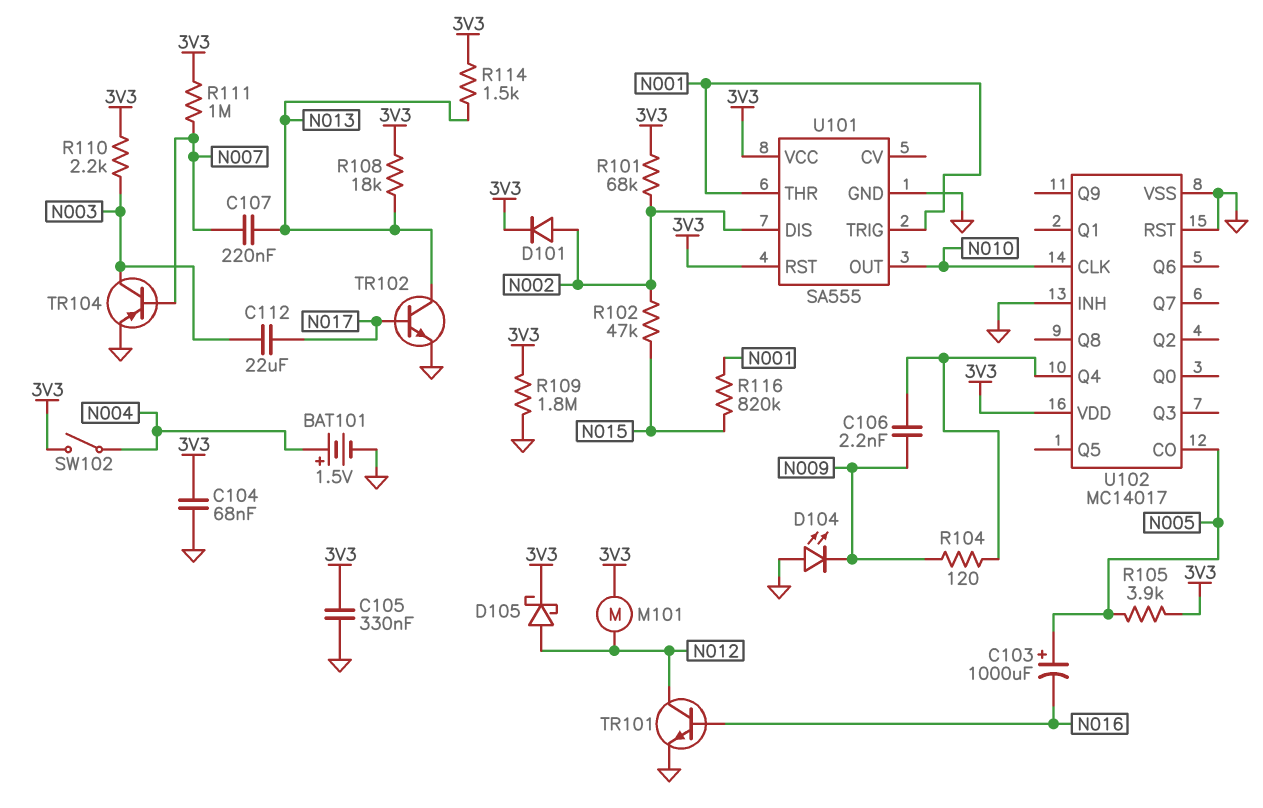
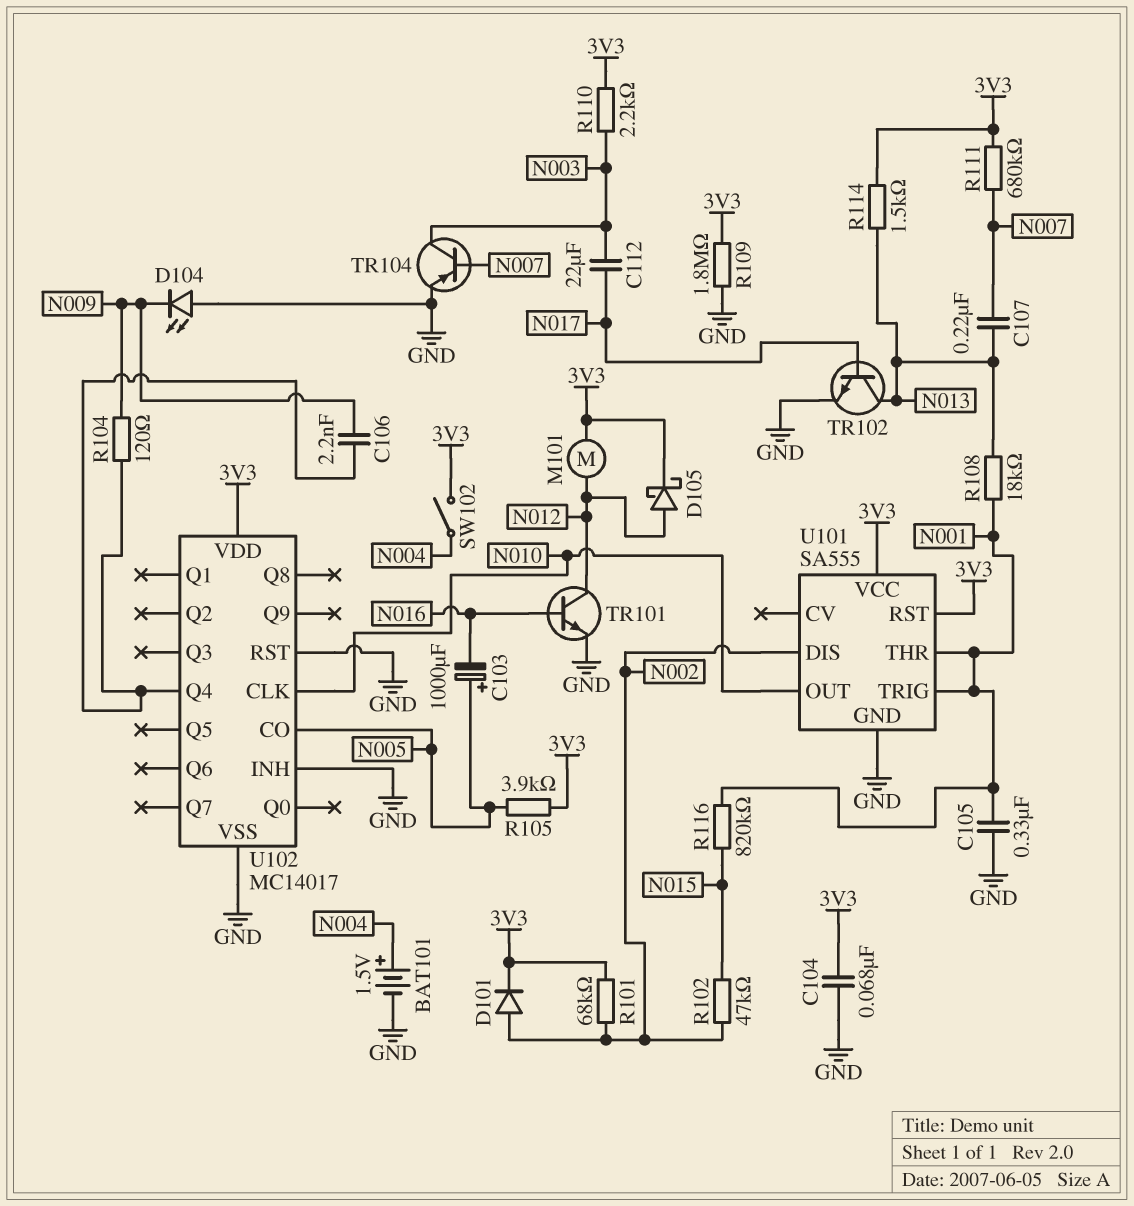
C105: 330nF (3V3, GND) -> 330nF (GND, N001)
R108: 18k (3V3, N013) -> 18k (N001, N013)
R111: 1M (3V3, N007) -> 680k (3V3, N007)

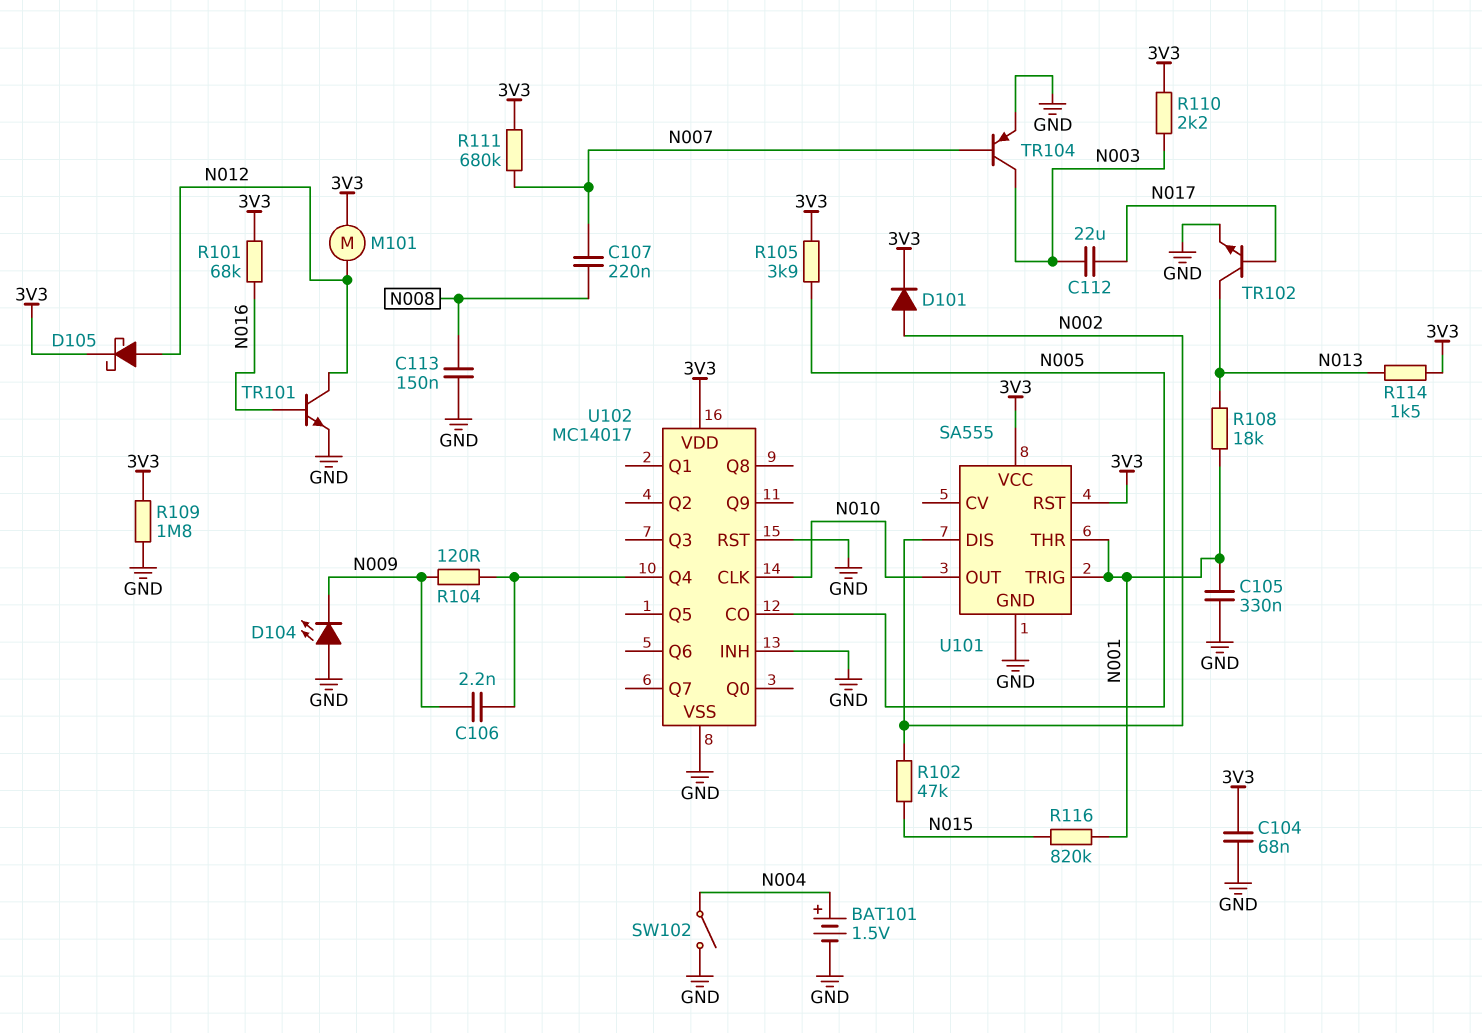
C103: 1000uF (plus N005, minus N016) -> none
C107: 220nF (N007, N013) -> 220nF (N007, N008)
C113: none -> 150nF (GND, N008)
R101: 68k (3V3, N002) -> 68k (3V3, N016)
SW102: switch (3V3, N004) -> switch (GND, N004)

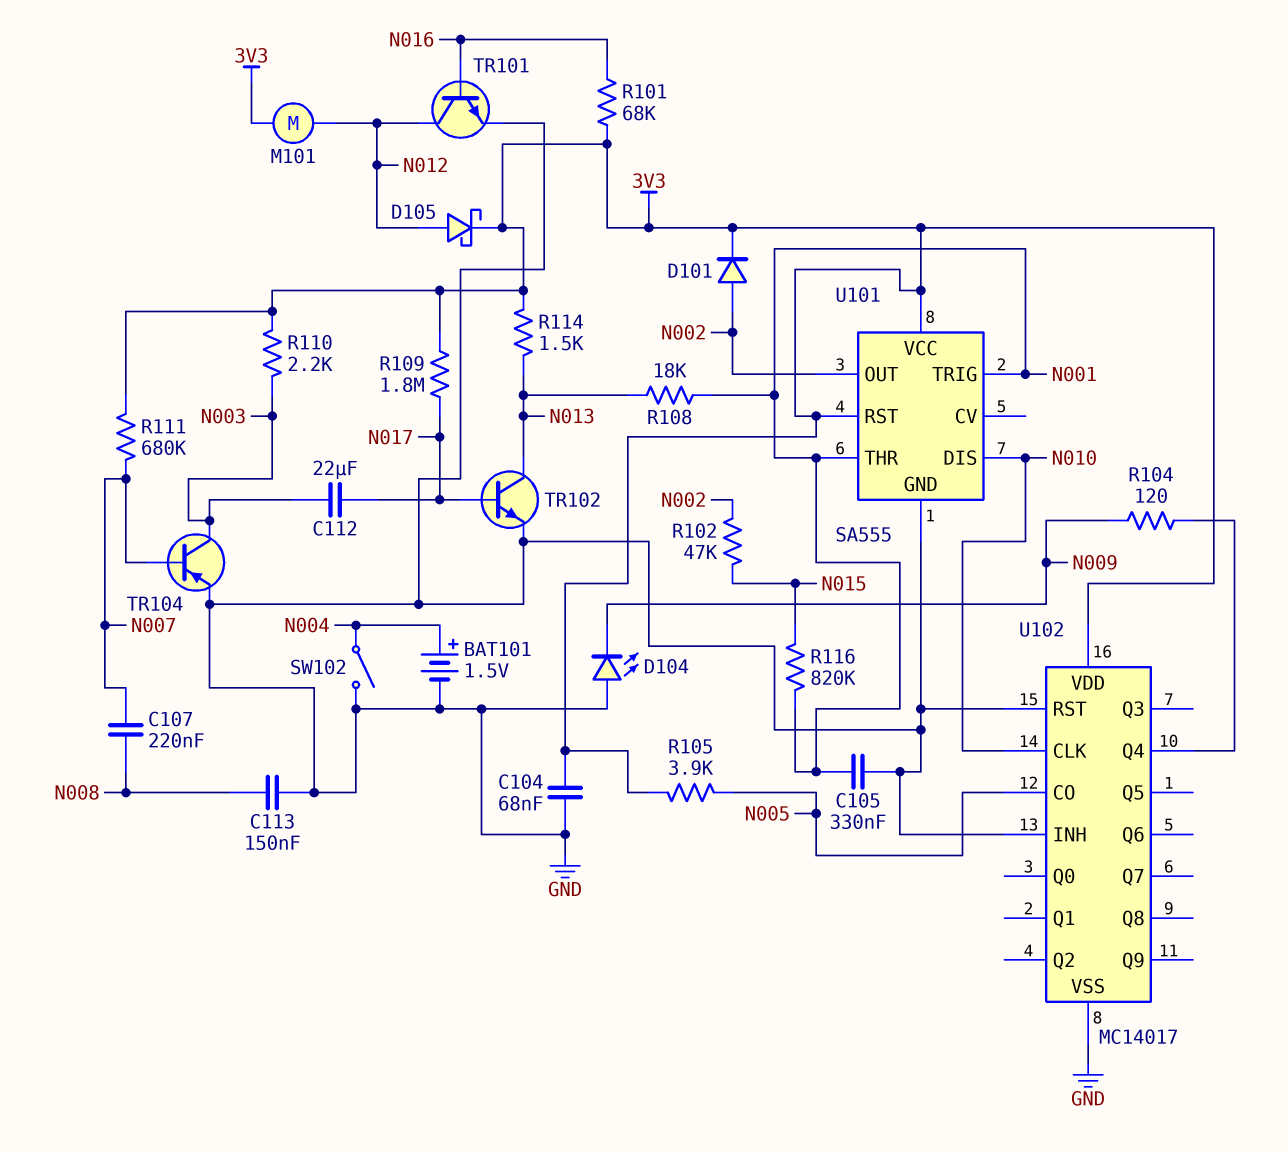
C106: 2.2nF (N009, U102/Q4) -> none
R109: 1.8M (3V3, GND) -> 1.8M (3V3, N017)
U101 pin DIS: N002 -> N010
U101 pin OUT: N010 -> N002

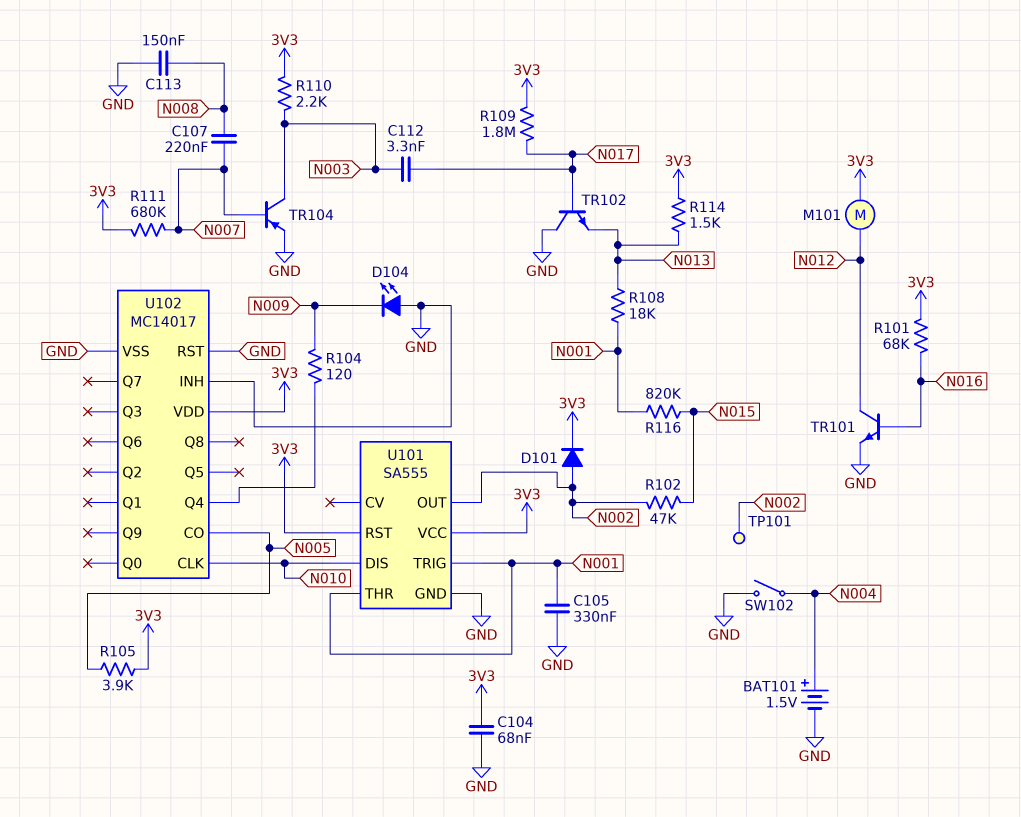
C112: 22uF (N003, N017) -> 3.3nF (N003, N017)
D105: schottky (A N012, K 3V3) -> none
TP101: none -> test point (N002)
TR102: NPN (B N017, C N013, E GND) -> NPN (B N017, C GND, E N013)

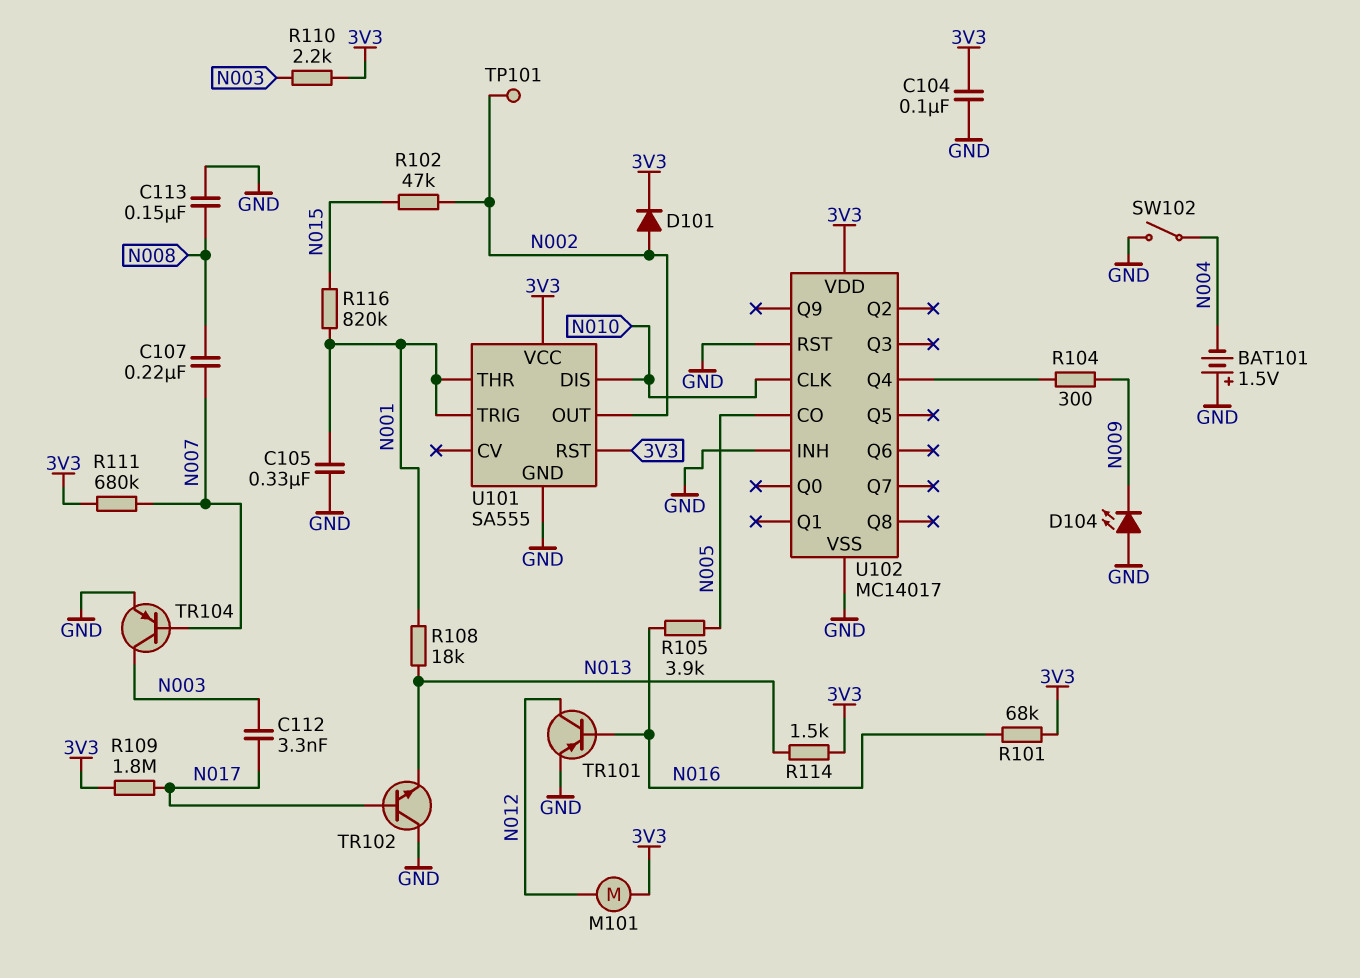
BAT101: 1.5V (plus N004, minus GND) -> 1.5V (plus GND, minus N004)
C104: 68nF (3V3, GND) -> 100nF (3V3, GND)
R104: 120 (N009, U102/Q4) -> 300 (N009, U102/Q4)
R105: 3.9k (3V3, N005) -> 3.9k (N005, N016)
TR101: NPN (B N016, C N012, E GND) -> PNP (B N016, C N012, E GND)

